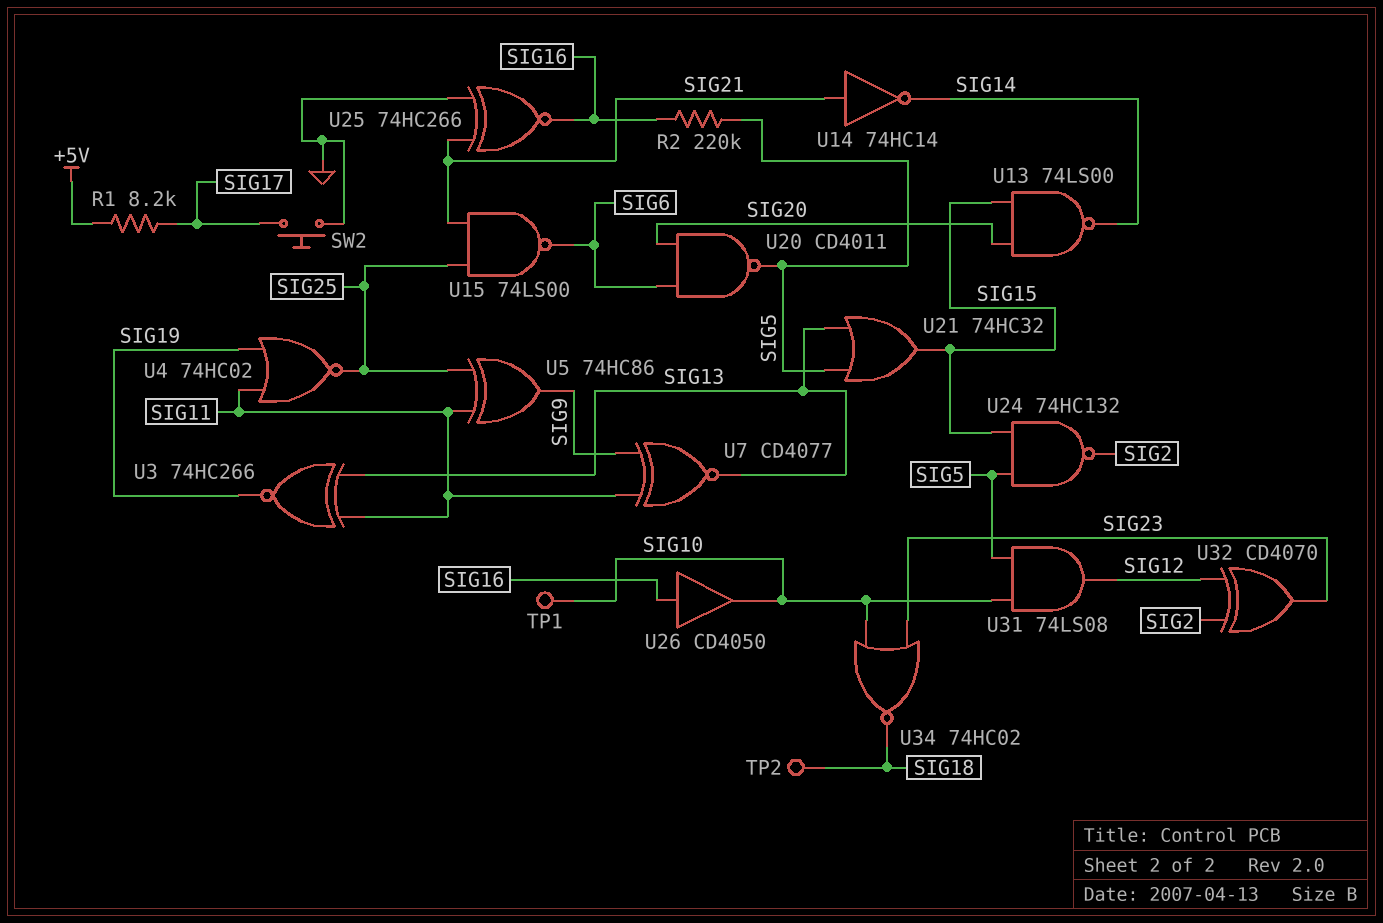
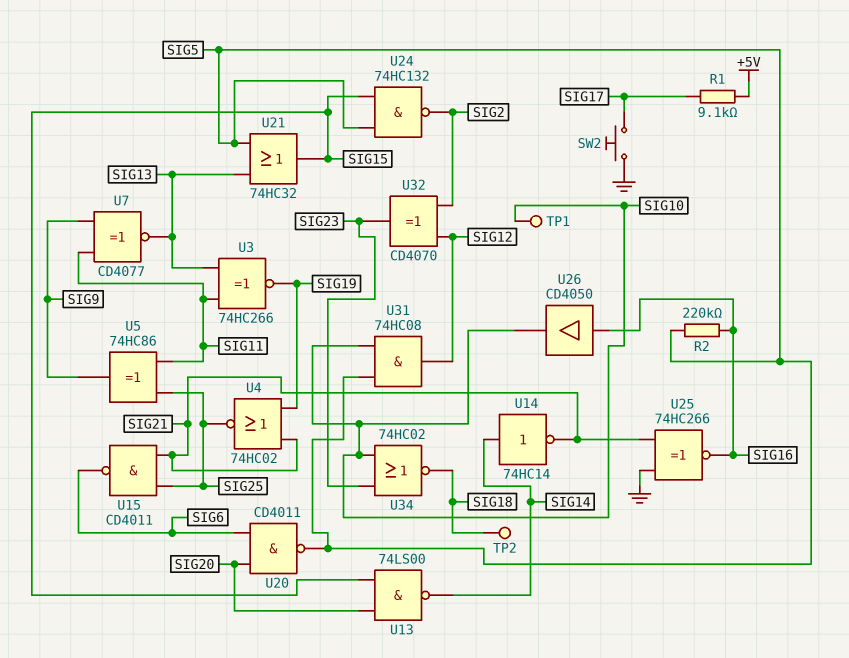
R1: 8.2k (+5V, SIG17) -> 9.1k (+5V, SIG17)
U4: NOR 74HC02 (in SIG11, in SIG19, out SIG25) -> NOR 74HC02 (in SIG19, in SIG21, out SIG25)
U14: NOT 74HC14 (in SIG21, out SIG14) -> NOT 74HC14 (in SIG14, out SIG21)
U15: NAND 74LS00 (in SIG21, in SIG25, out SIG6) -> NAND CD4011 (in SIG21, in SIG25, out SIG6)
U31: AND 74LS08 (in SIG5, in SIG10, out SIG12) -> AND 74HC08 (in SIG5, in SIG10, out SIG12)

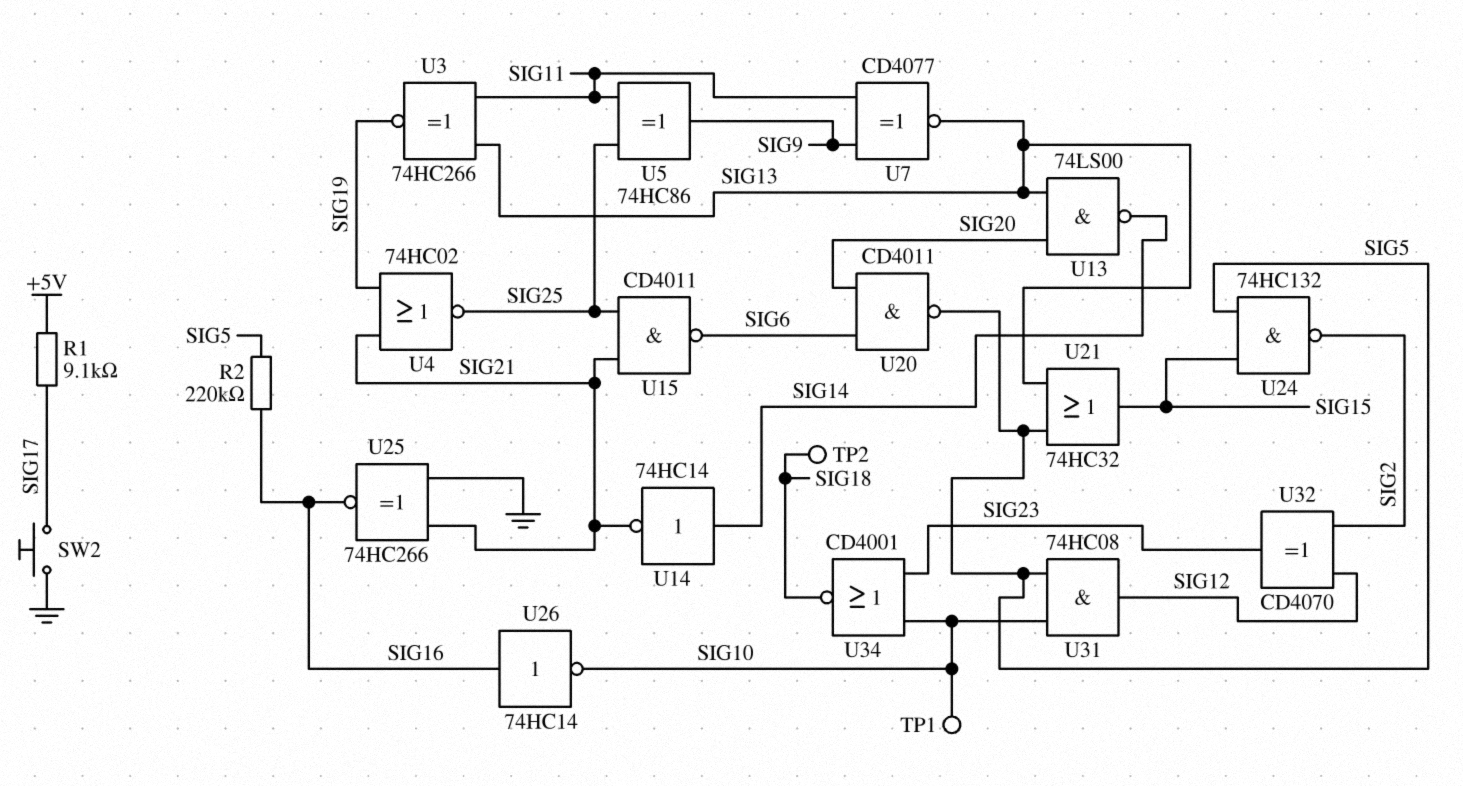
U13: NAND 74LS00 (in SIG15, in SIG20, out SIG14) -> NAND 74LS00 (in SIG13, in SIG20, out SIG14)
U26: buffer CD4050 (in SIG16, out SIG10) -> NOT 74HC14 (in SIG16, out SIG10)
U34: NOR 74HC02 (in SIG10, in SIG23, out SIG18) -> NOR CD4001 (in SIG10, in SIG23, out SIG18)

